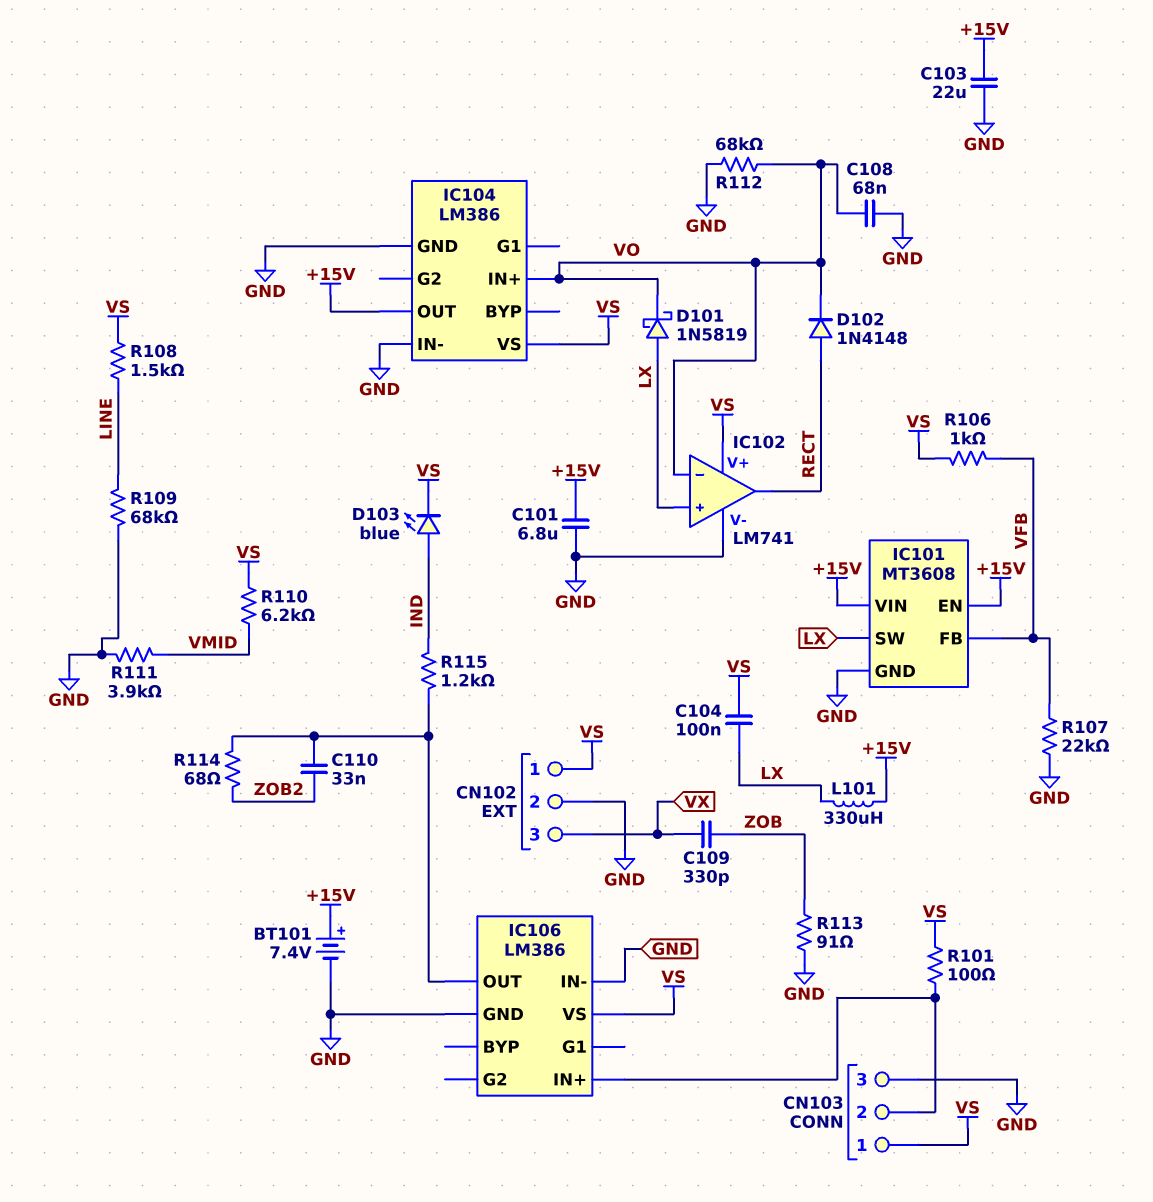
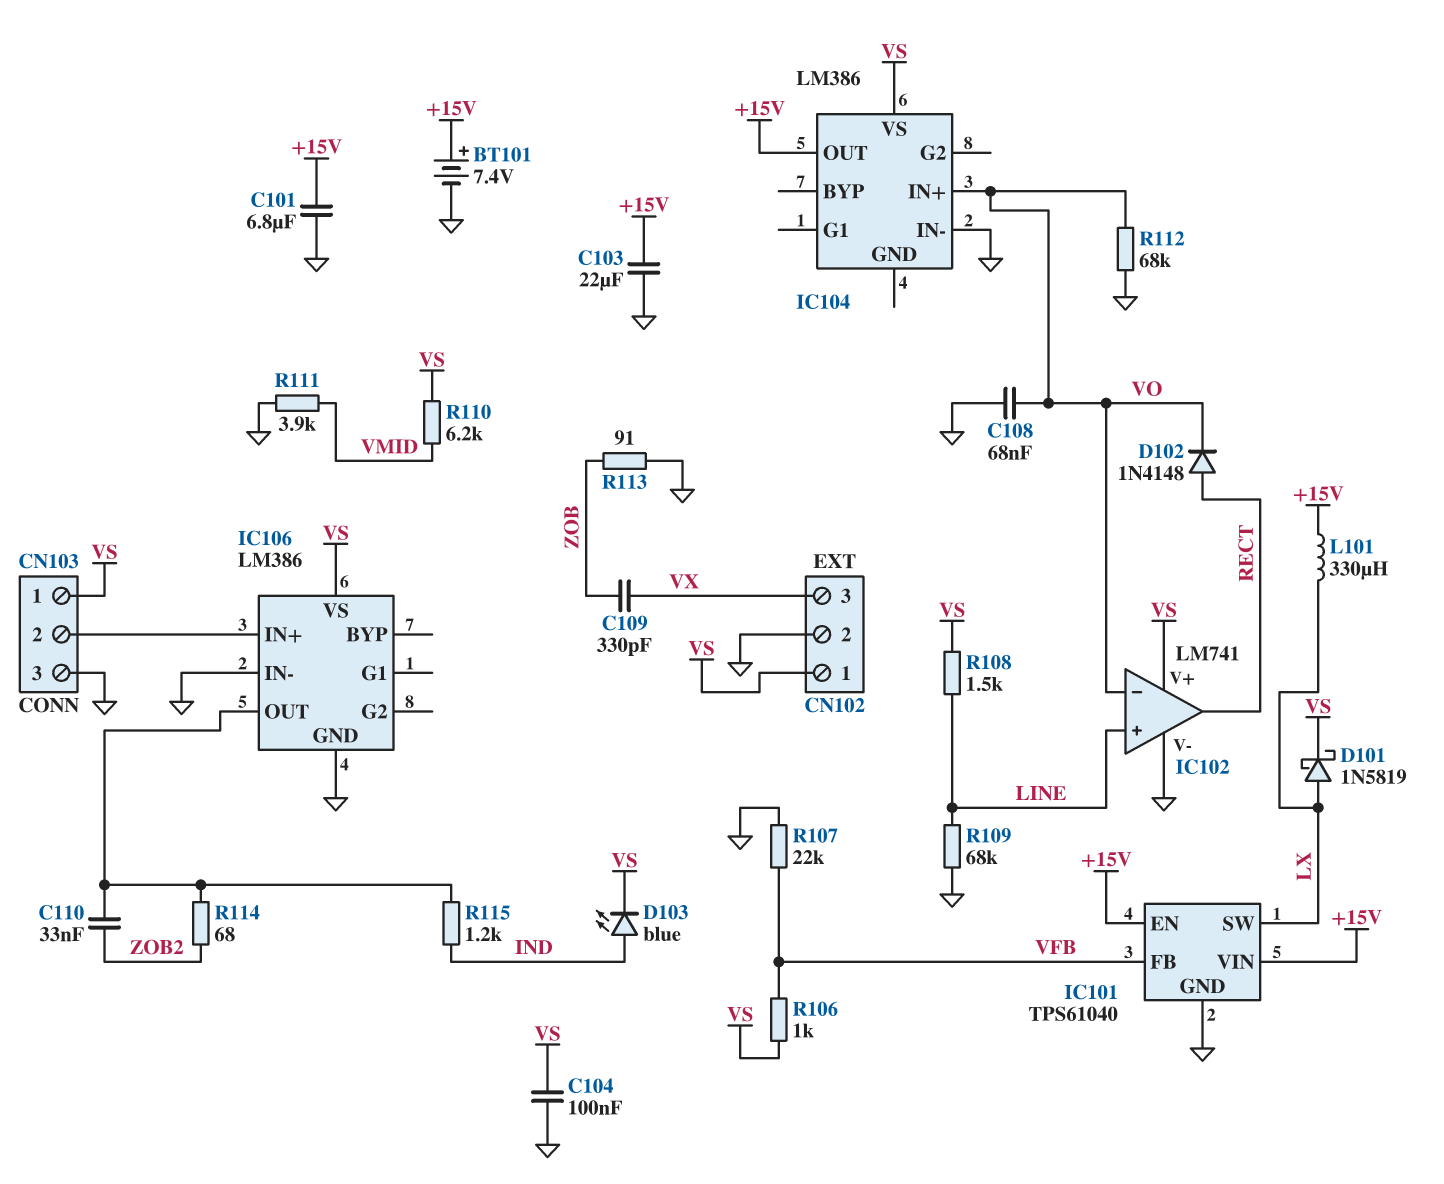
C104: 100nF (LX, VS) -> 100nF (GND, VS)
D101: schottky 1N5819 (A LX, K VO) -> schottky 1N5819 (A LX, K VS)
IC101: MT3608 -> TPS61040
IC102 pin in+: LX -> LINE
IC104 pin GND: GND -> none
R101: 100 (CN103/2, VS) -> none

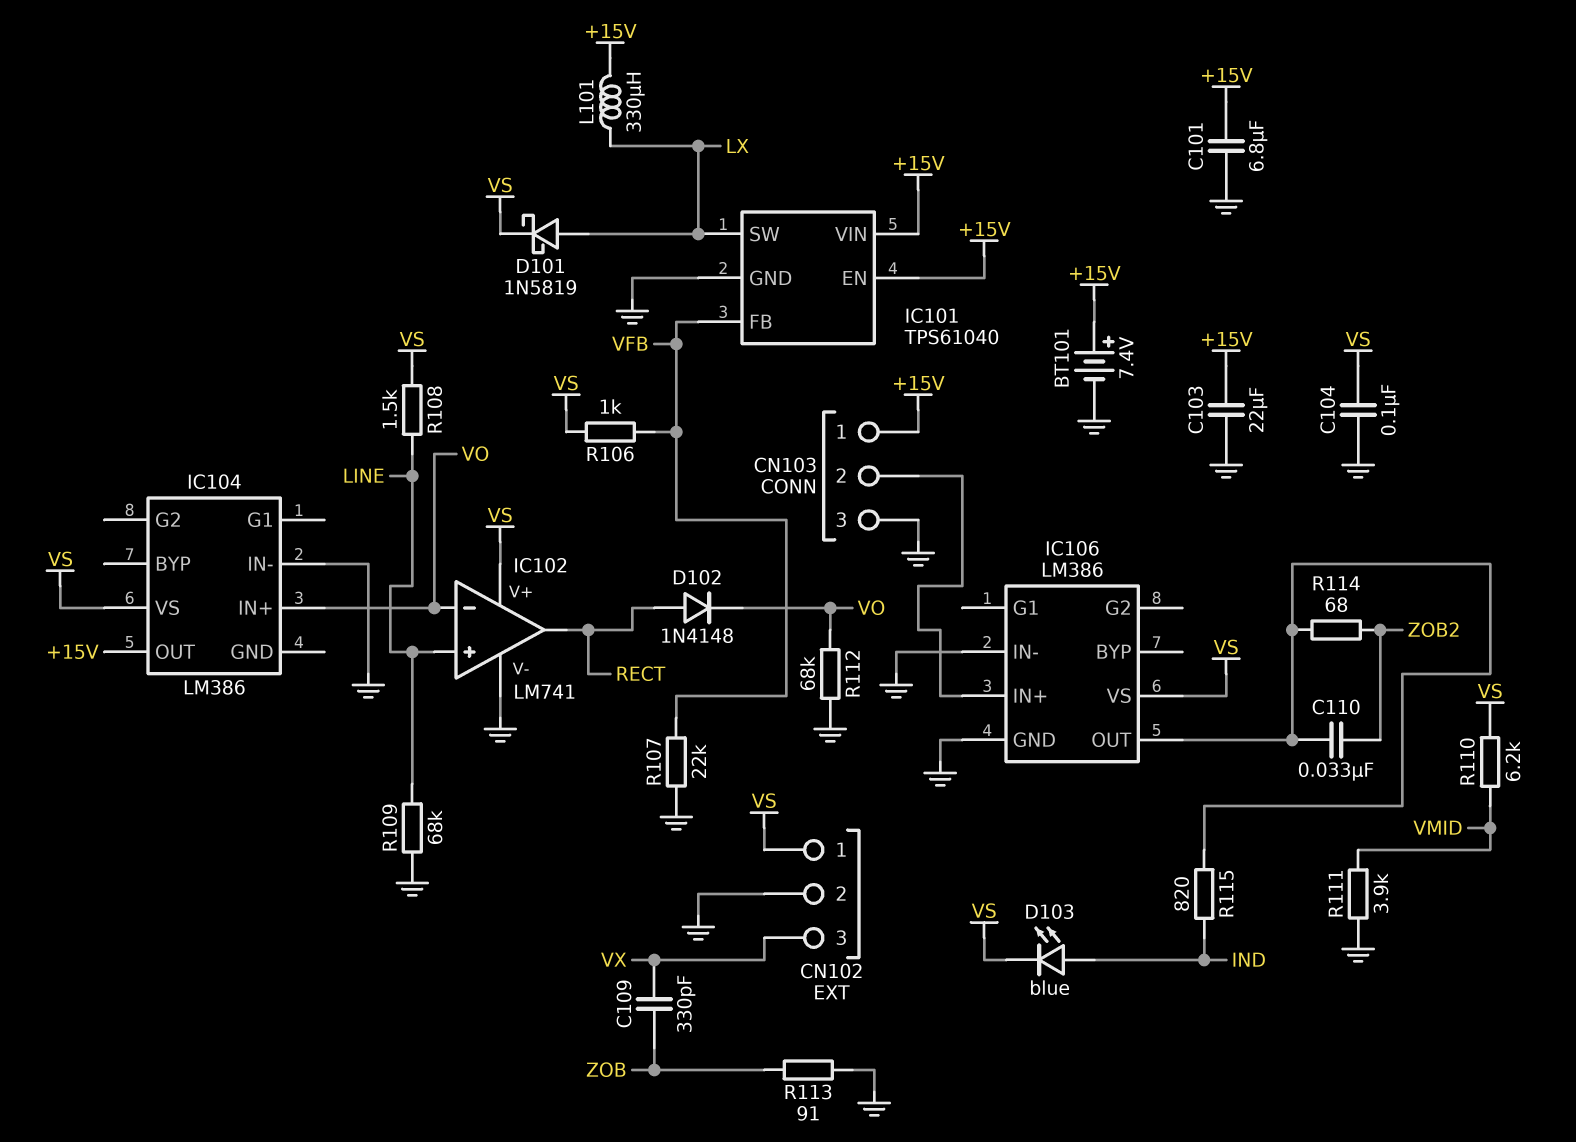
C108: 68nF (GND, VO) -> none
CN103 pin 1: VS -> +15V
R115: 1.2k (IC106/OUT, IND) -> 820 (IC106/OUT, IND)

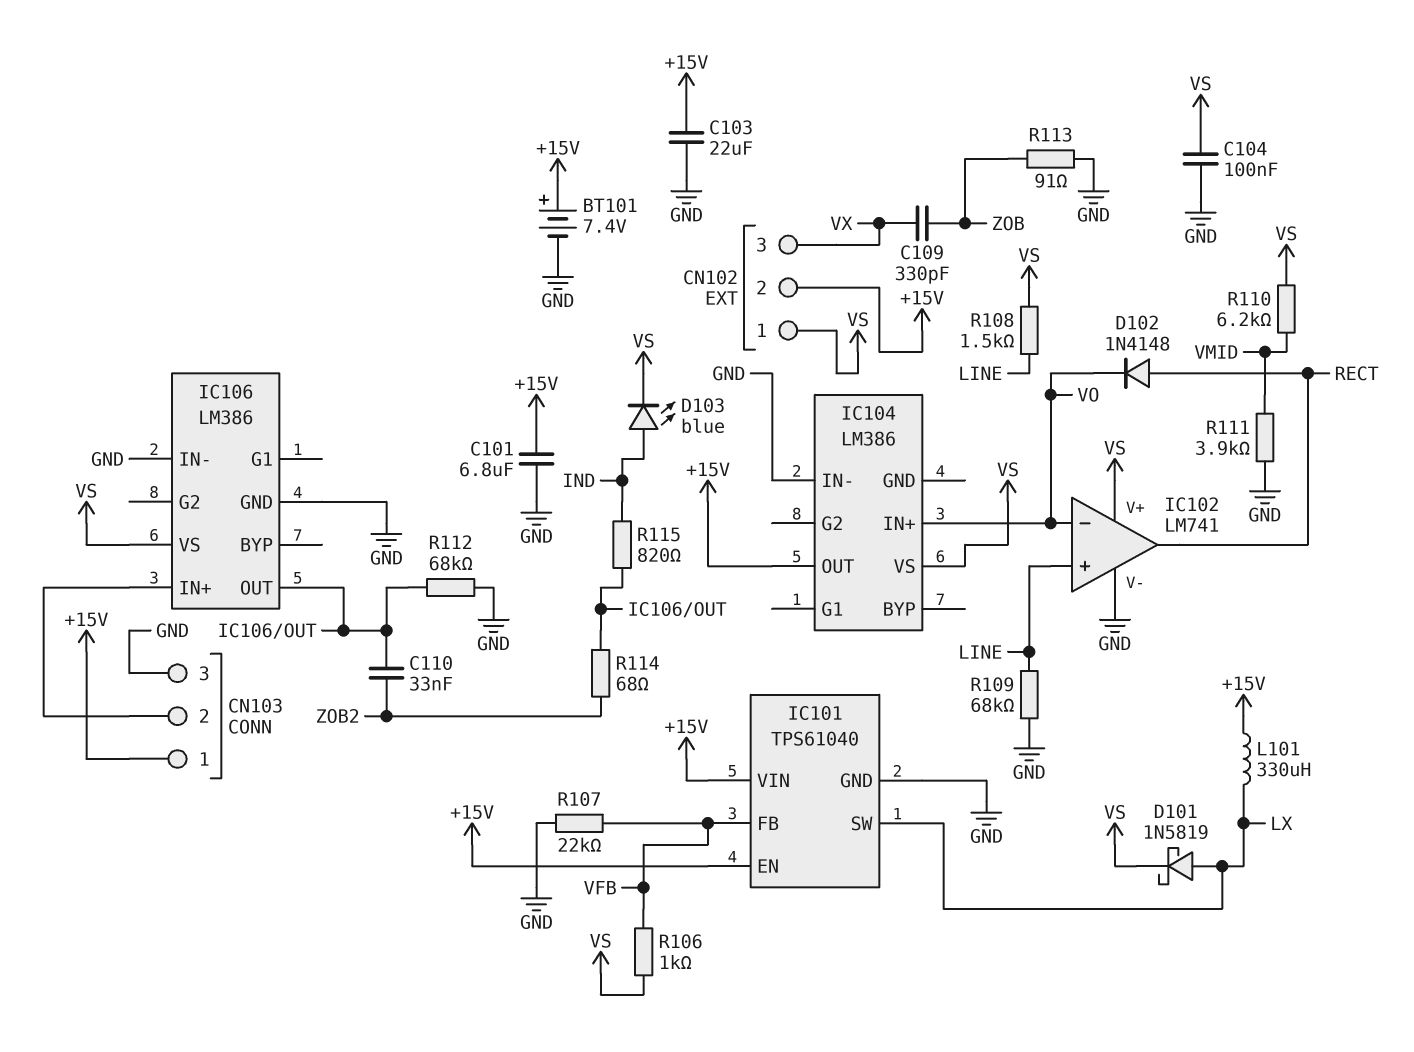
CN102 pin 2: GND -> +15V
R112: 68k (GND, VO) -> 68k (GND, IC106/OUT)

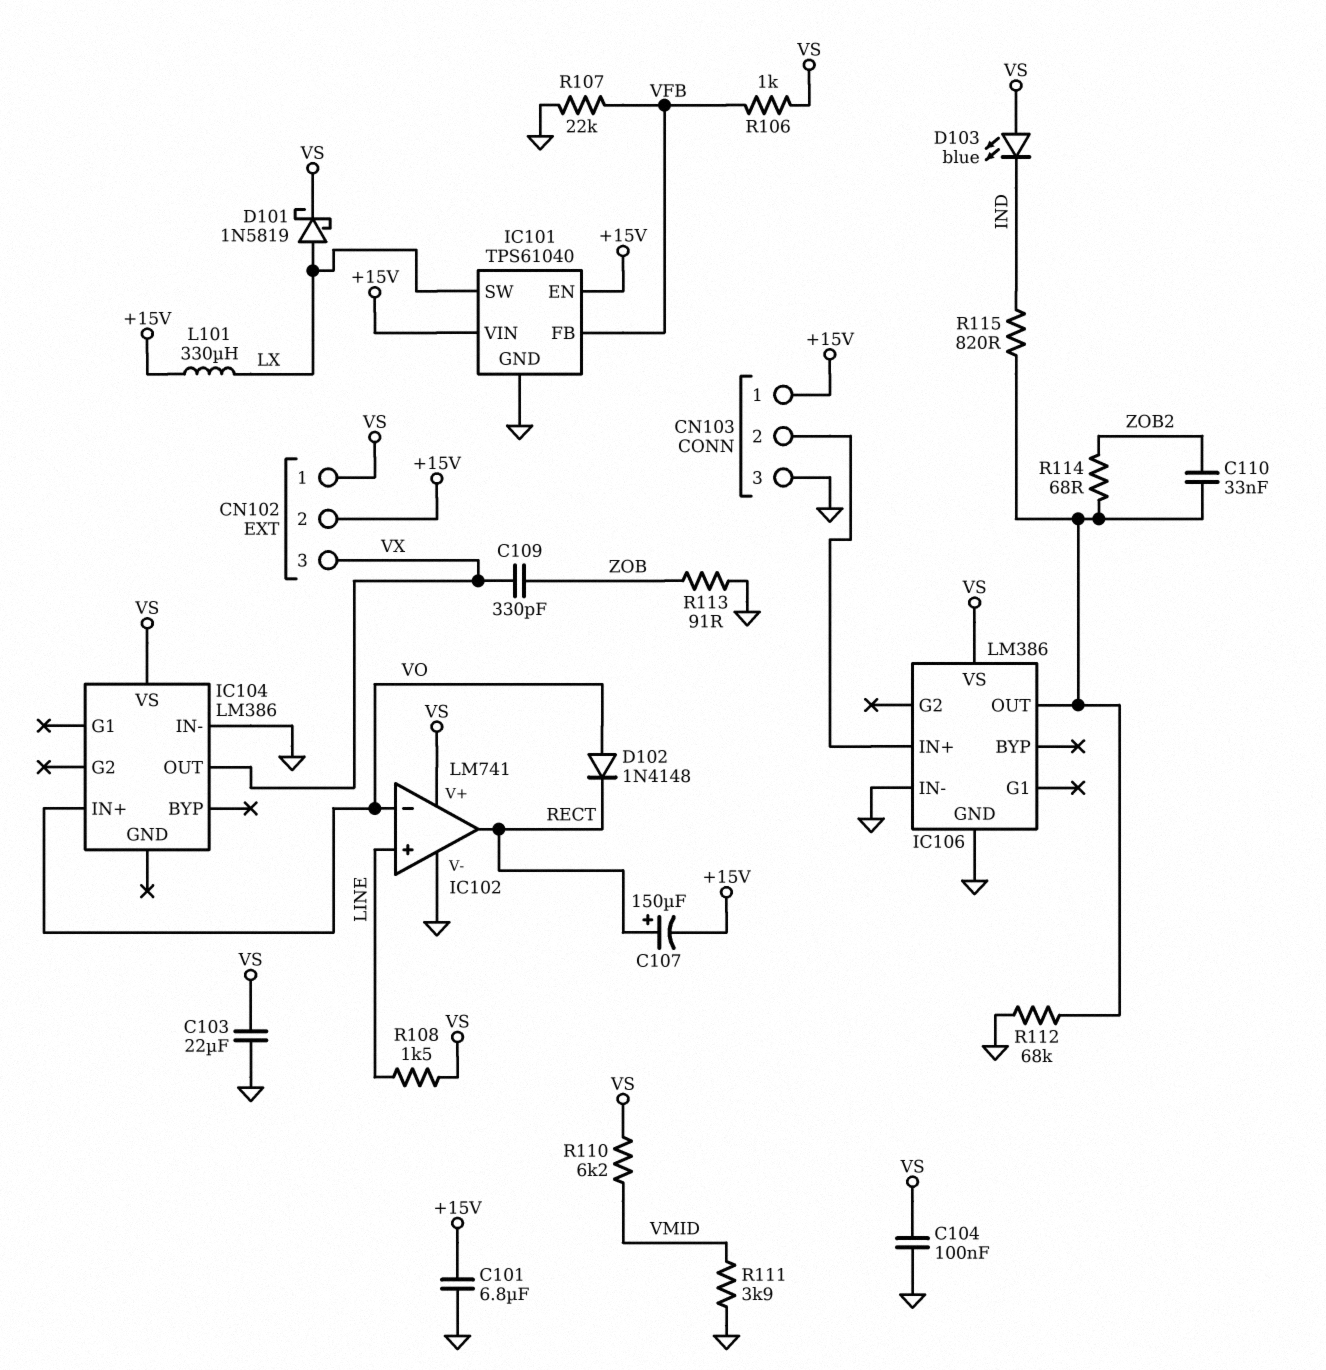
BT101: 7.4V (plus +15V, minus GND) -> none
C103: 22uF (+15V, GND) -> 22uF (GND, VS)
C107: none -> 150uF (plus RECT, minus +15V)
D102: diode 1N4148 (A RECT, K VO) -> diode 1N4148 (A VO, K RECT)
D103: LED blue (A IND, K VS) -> LED blue (A VS, K IND)
IC104 pin OUT: +15V -> VX
R109: 68k (GND, LINE) -> none

